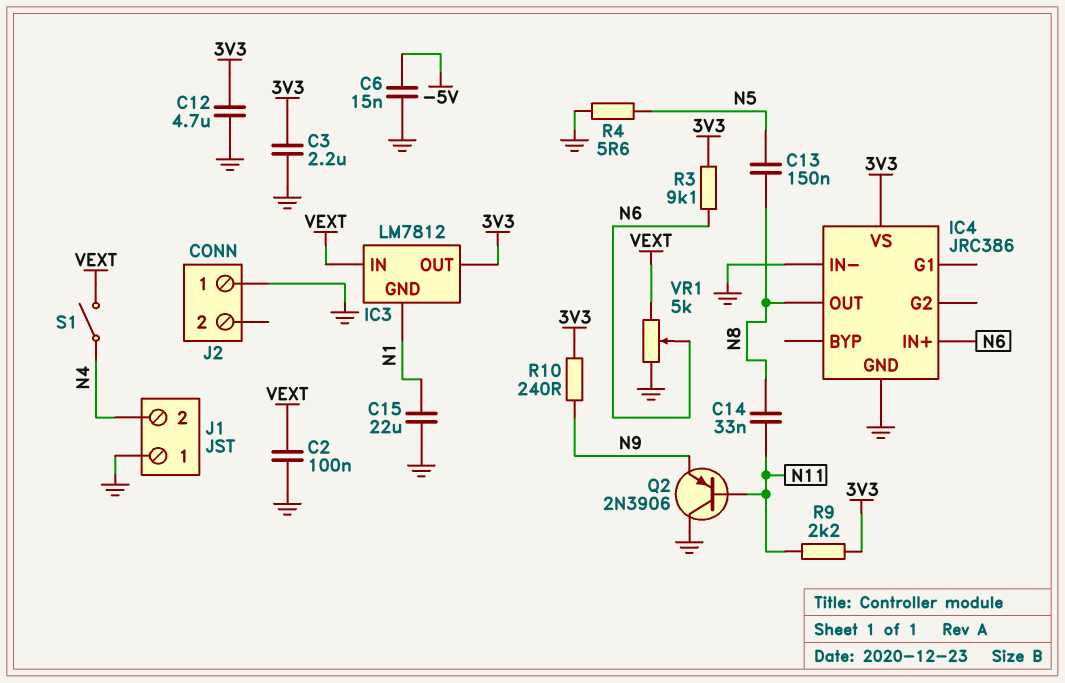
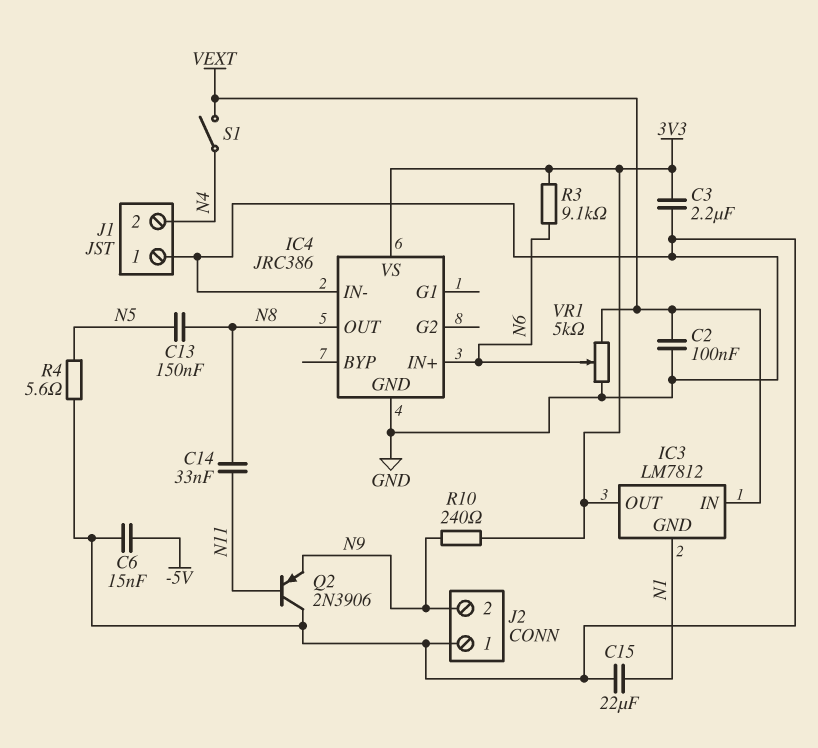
C12: 4.7uF (3V3, GND) -> none
J2 pin 2: none -> N9
R9: 2.2k (3V3, N11) -> none

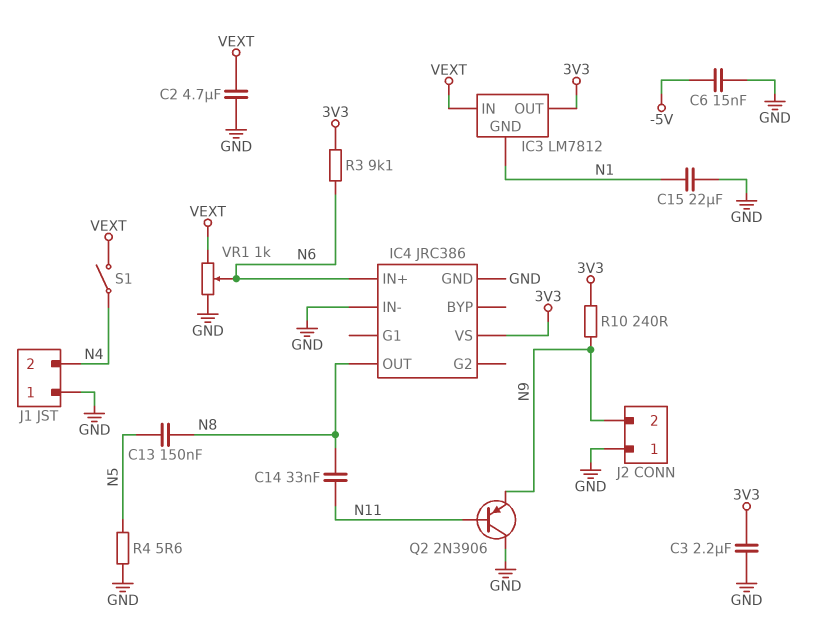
C2: 100nF (GND, VEXT) -> 4.7uF (GND, VEXT)
VR1: 5k (GND, VEXT, wiper N6) -> 1k (GND, VEXT, wiper N6)

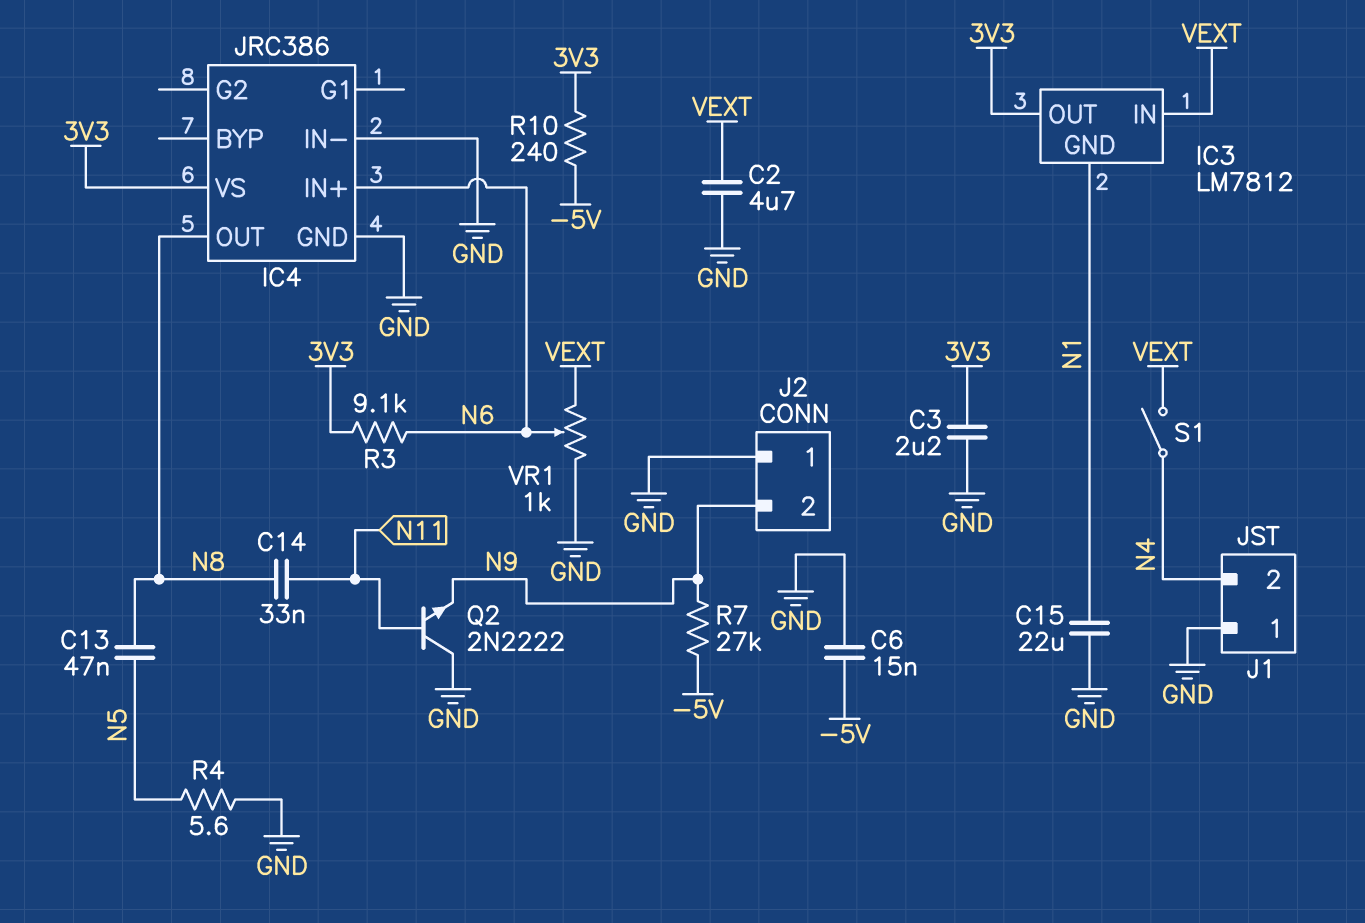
C13: 150nF (N5, N8) -> 47nF (N5, N8)
Q2: PNP 2N3906 (B N11, C GND, E N9) -> NPN 2N2222 (B N11, C GND, E N9)
R7: none -> 27k (-5V, N9)
R10: 240 (3V3, N9) -> 240 (-5V, 3V3)

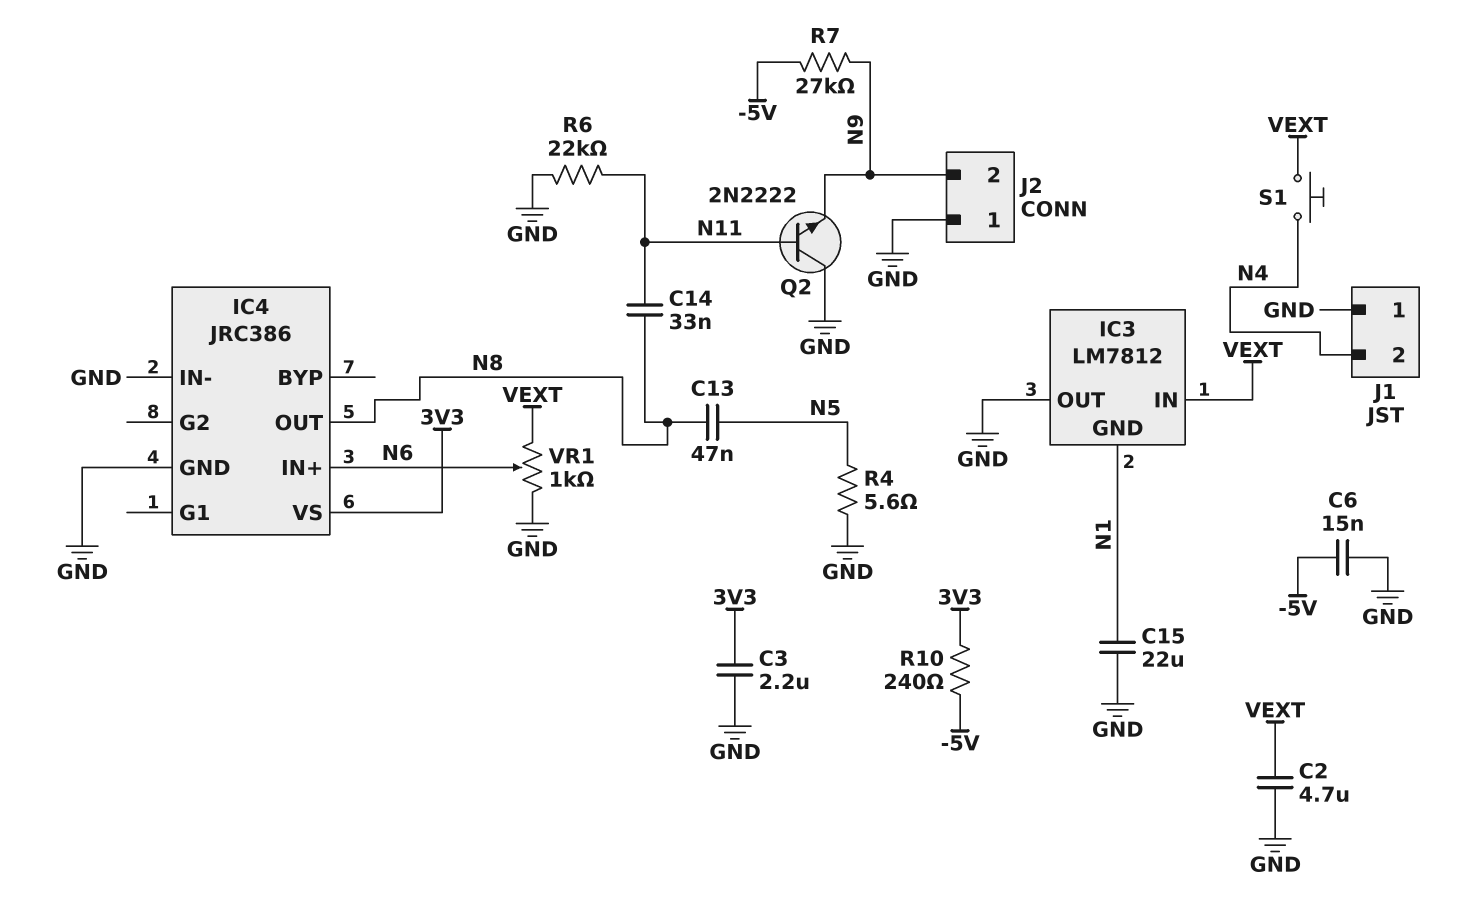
IC3 pin OUT: 3V3 -> GND
R3: 9.1k (3V3, N6) -> none
R6: none -> 22k (GND, N11)
S1: switch (N4, VEXT) -> button (N4, VEXT)

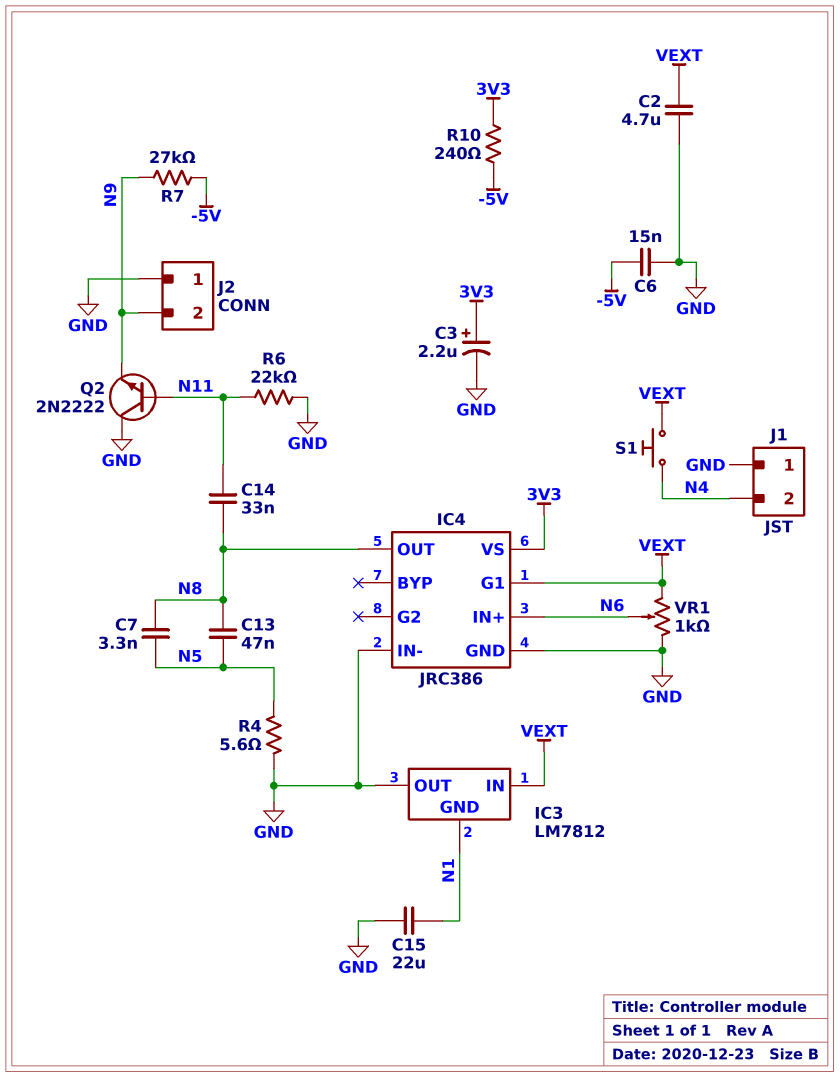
C3: 2.2uF (3V3, GND) -> 2.2uF (plus 3V3, minus GND)
C7: none -> 3.3nF (N5, N8)
IC4 pin G1: none -> VEXT

